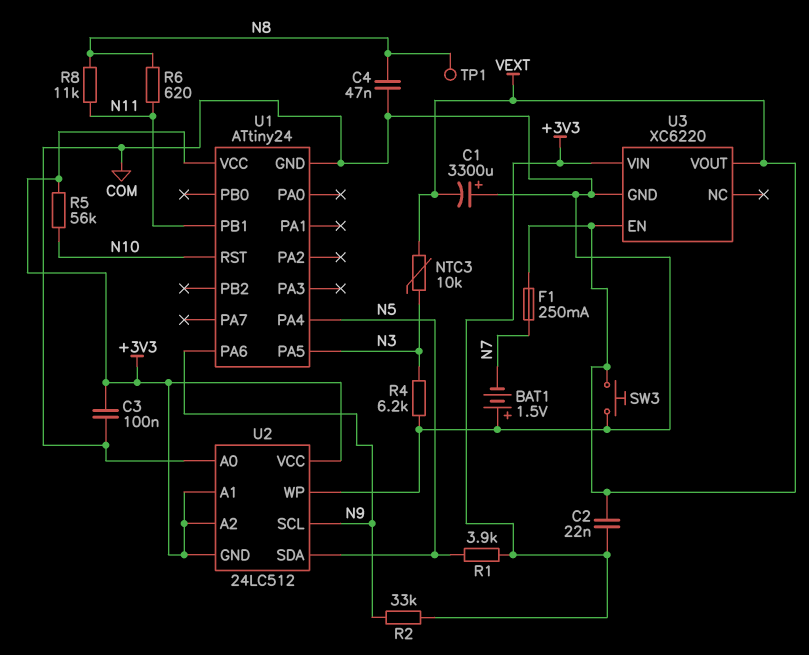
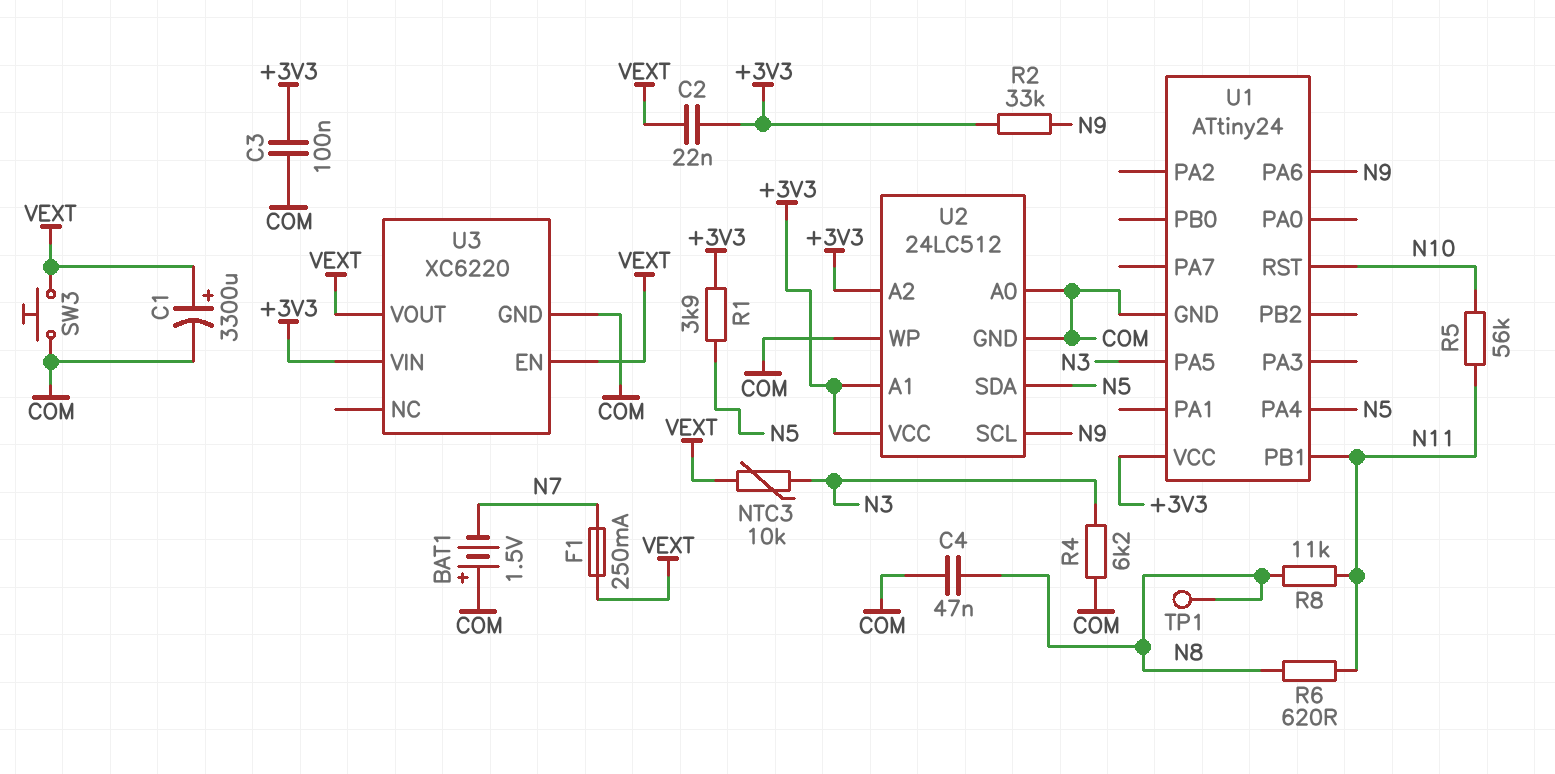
C1: 3300uF (plus COM, minus VEXT) -> 3300uF (plus VEXT, minus COM)
R5: 56k (+3V3, N10) -> 56k (N10, N11)
U2 pin GND: +3V3 -> COM

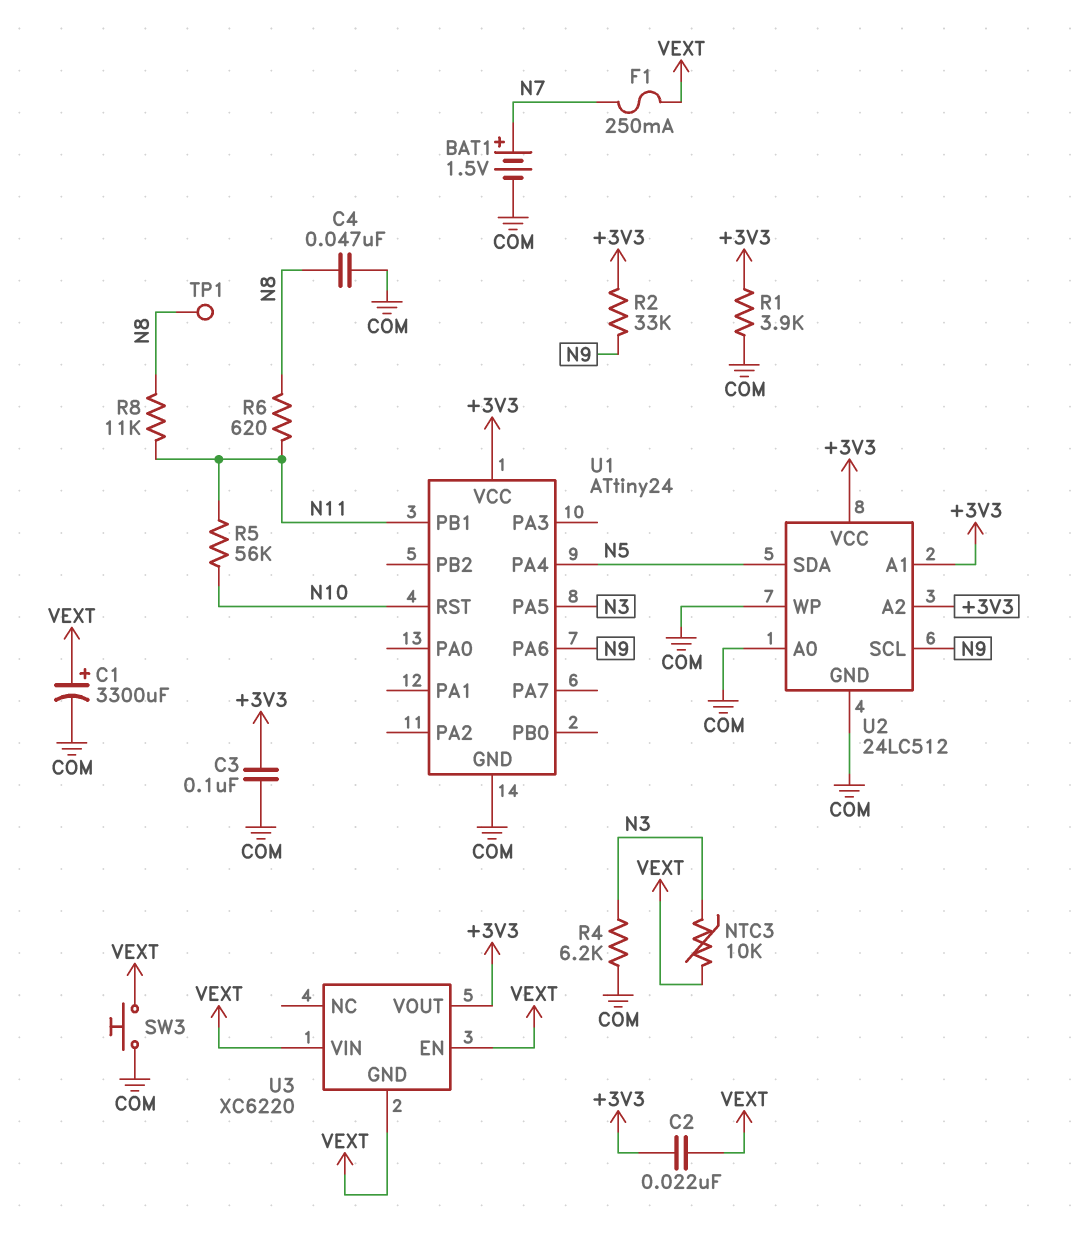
BAT1: 1.5V (plus COM, minus N7) -> 1.5V (plus N7, minus COM)
R1: 3.9k (+3V3, N5) -> 3.9k (+3V3, COM)
U3 pin GND: COM -> VEXT
U3 pin VIN: +3V3 -> VEXT
U3 pin VOUT: VEXT -> +3V3

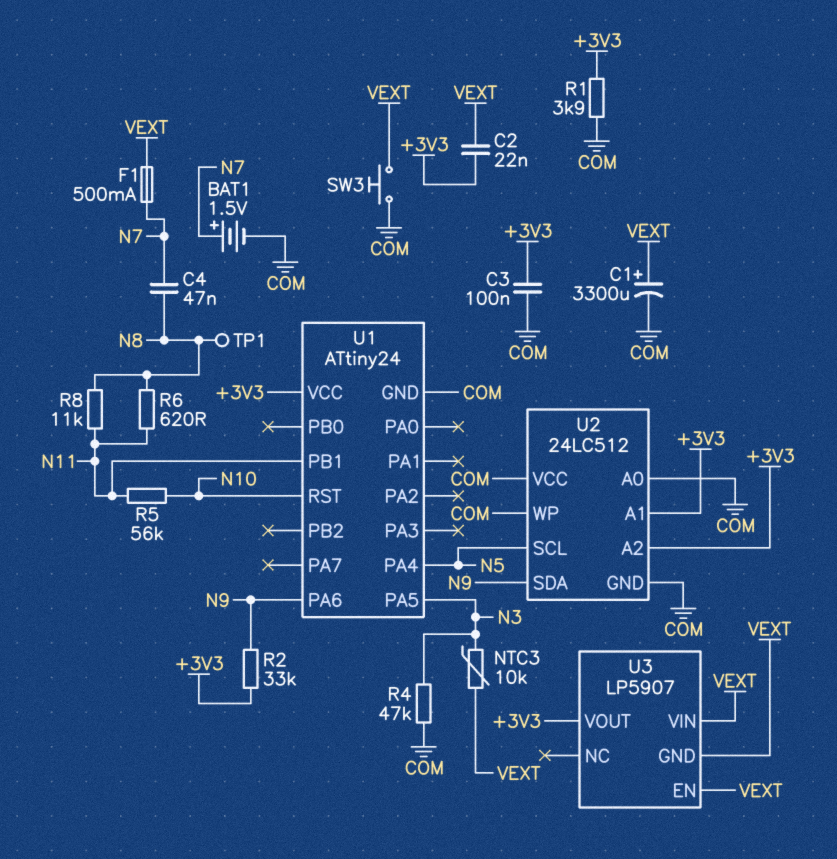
C4: 47nF (COM, N8) -> 47nF (N7, N8)
F1: 250mA (N7, VEXT) -> 500mA (N7, VEXT)
R4: 6.2k (COM, N3) -> 47k (COM, N3)
U2 pin SCL: N9 -> N5
U2 pin SDA: N5 -> N9
U2 pin VCC: +3V3 -> COM
U3: XC6220 -> LP5907

